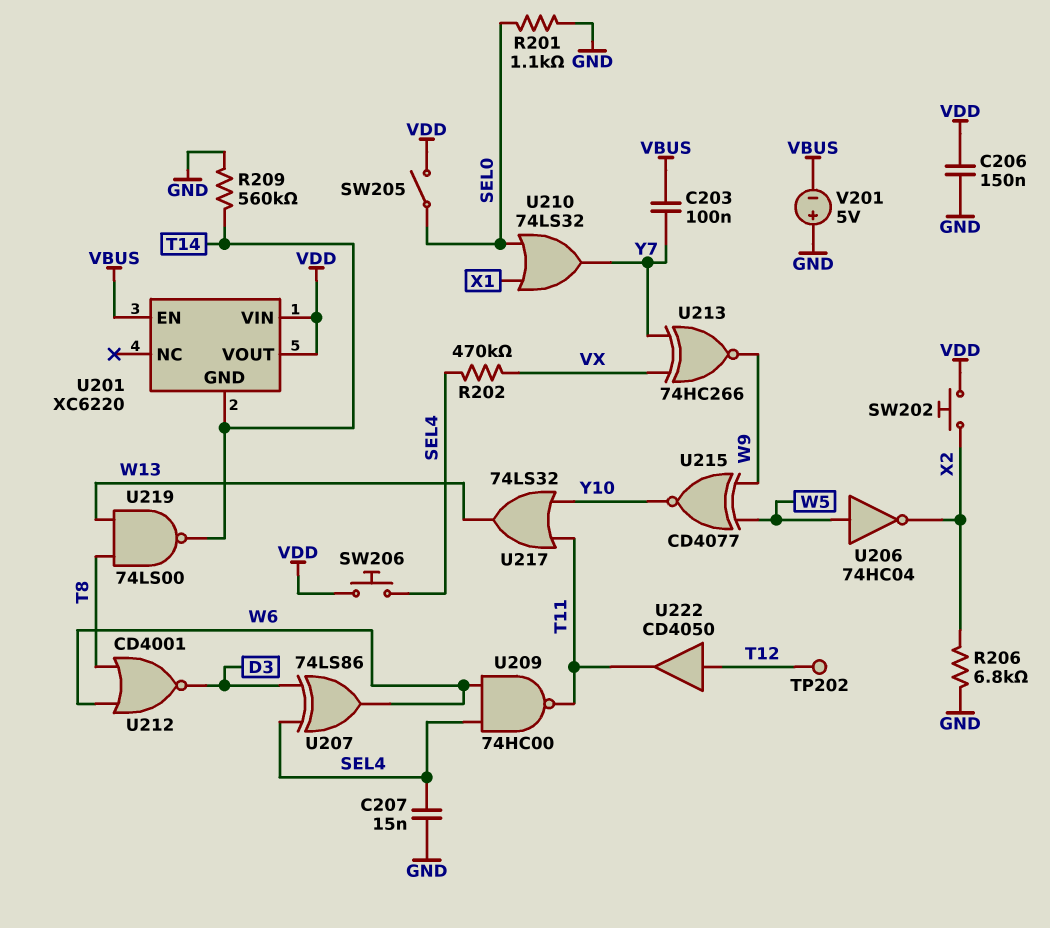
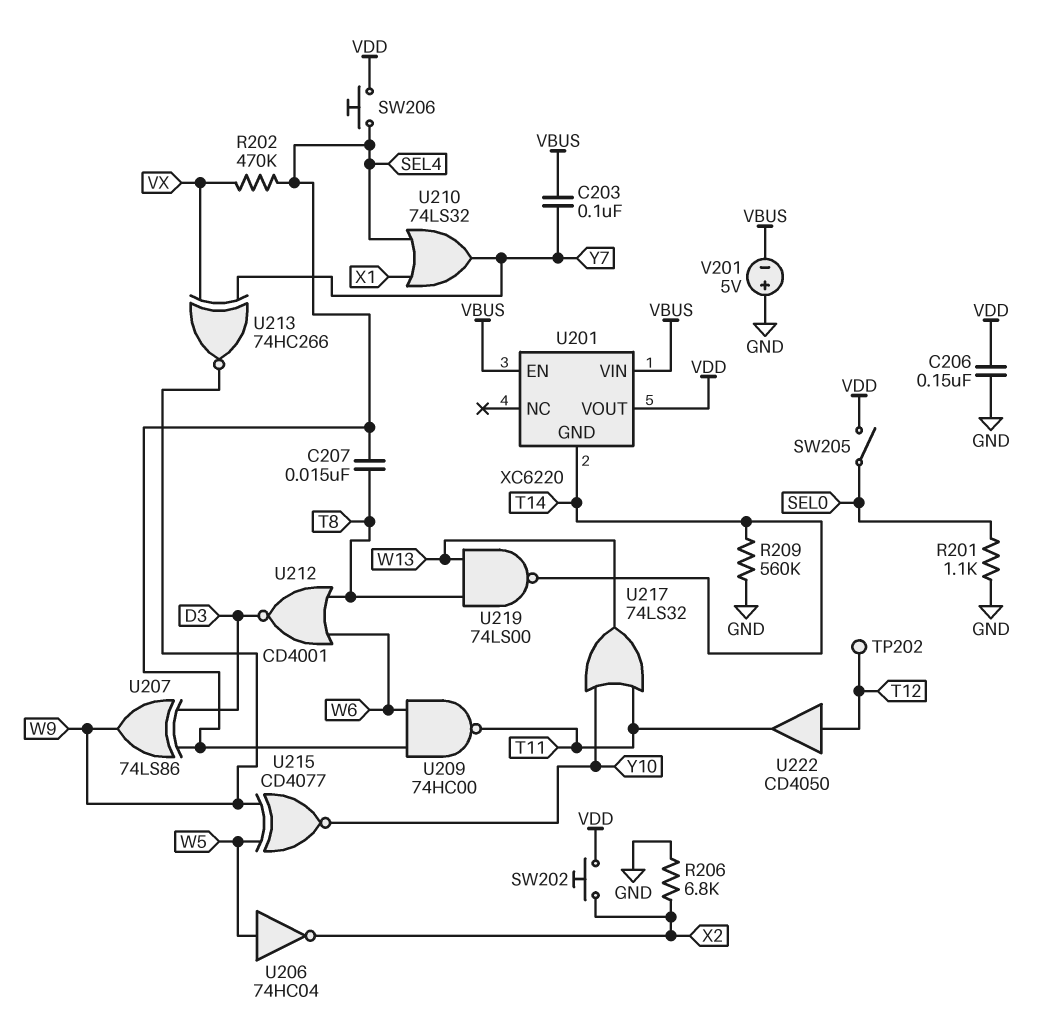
C207: 15nF (GND, SEL4) -> 15nF (SEL4, T8)
U201 pin VIN: VDD -> VBUS
U207: XOR 74LS86 (in D3, in SEL4, out W6) -> XOR 74LS86 (in D3, in SEL4, out W9)
U210: OR 74LS32 (in SEL0, in X1, out Y7) -> OR 74LS32 (in SEL4, in X1, out Y7)

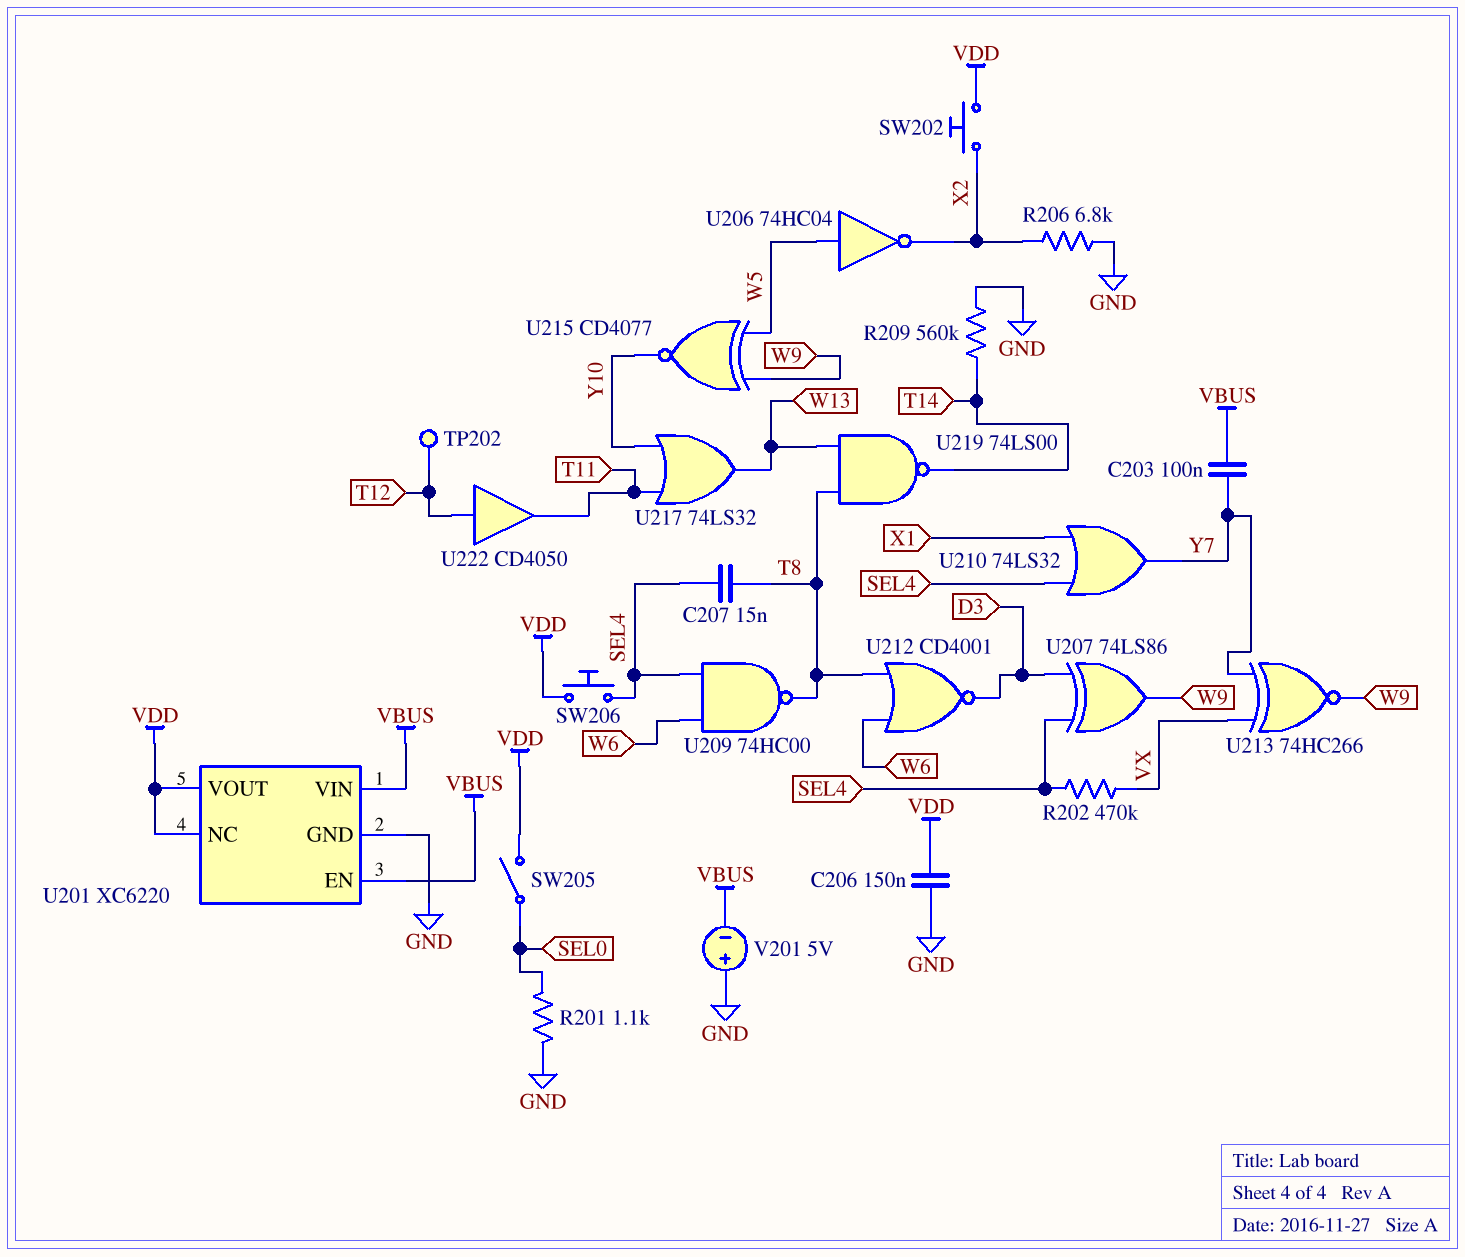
U201 pin GND: T14 -> GND
U201 pin NC: none -> VDD
U209: NAND 74HC00 (in SEL4, in W6, out T11) -> NAND 74HC00 (in SEL4, in W6, out T8)

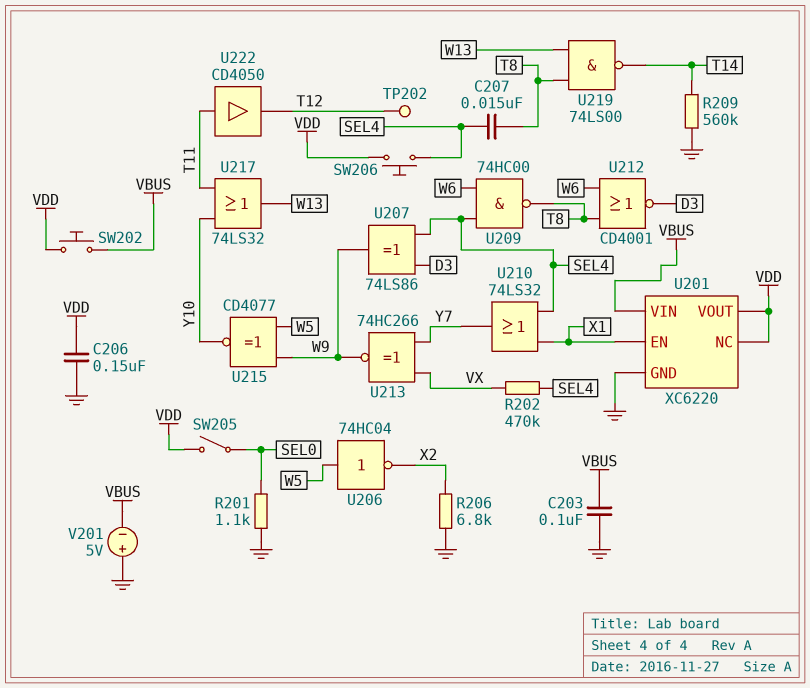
C203: 100nF (VBUS, Y7) -> 100nF (GND, VBUS)
SW202: button (VDD, X2) -> button (VBUS, VDD)
U201 pin EN: VBUS -> X1
U222: buffer CD4050 (in T12, out T11) -> buffer CD4050 (in T11, out T12)

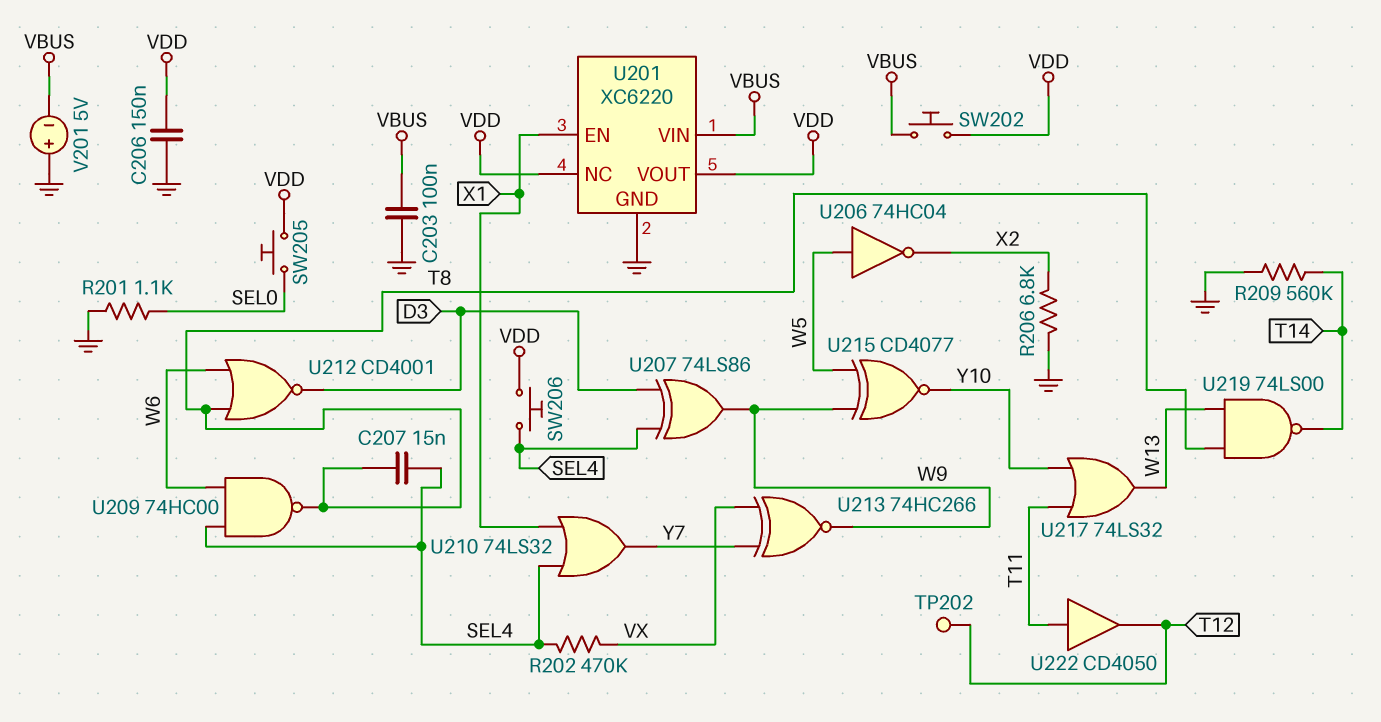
SW205: switch (SEL0, VDD) -> button (SEL0, VDD)

